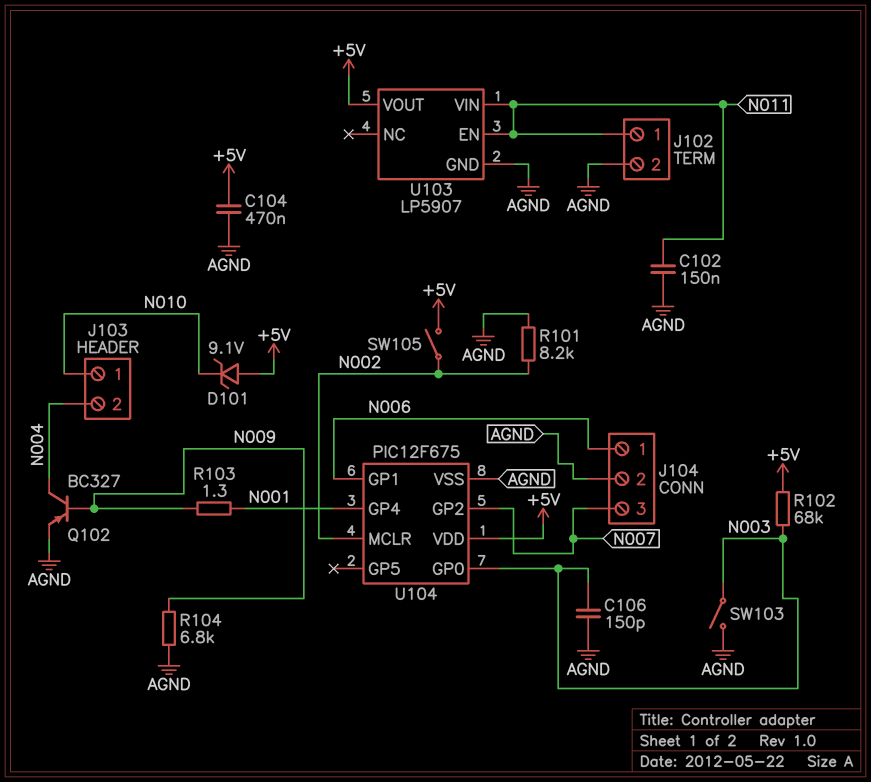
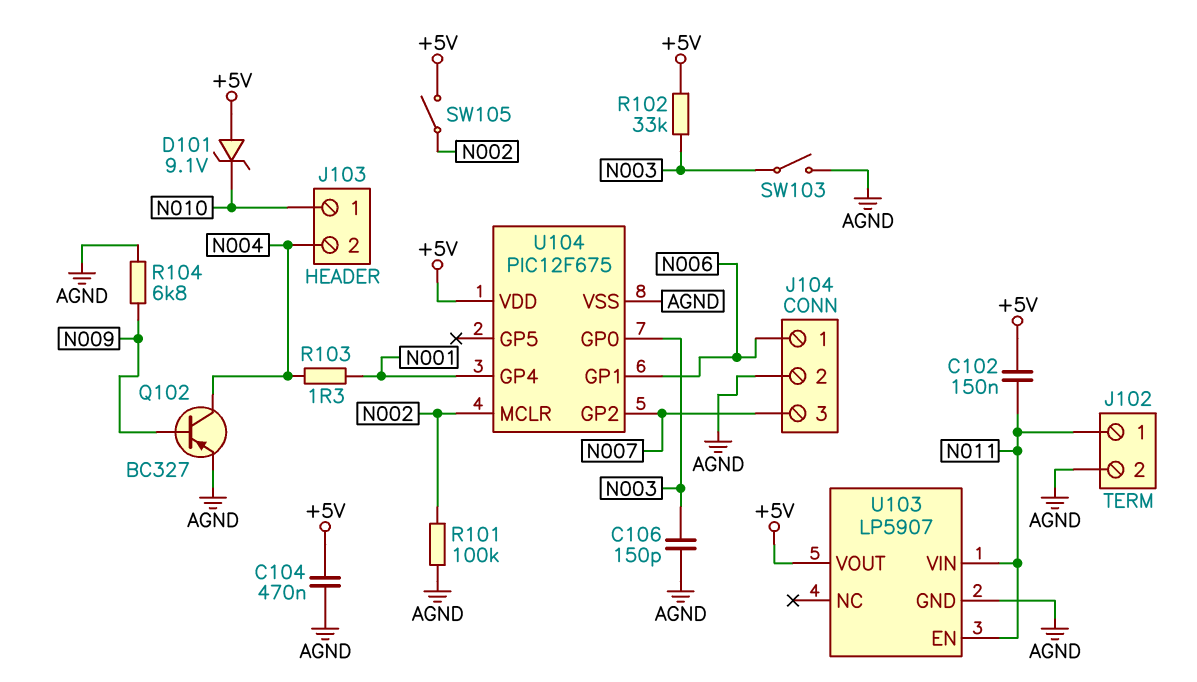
C102: 150nF (AGND, N011) -> 150nF (+5V, N011)
R101: 8.2k (AGND, N002) -> 100k (AGND, N002)
R102: 68k (+5V, N003) -> 33k (+5V, N003)
R103: 1.3 (N001, N009) -> 1.3 (N001, N004)

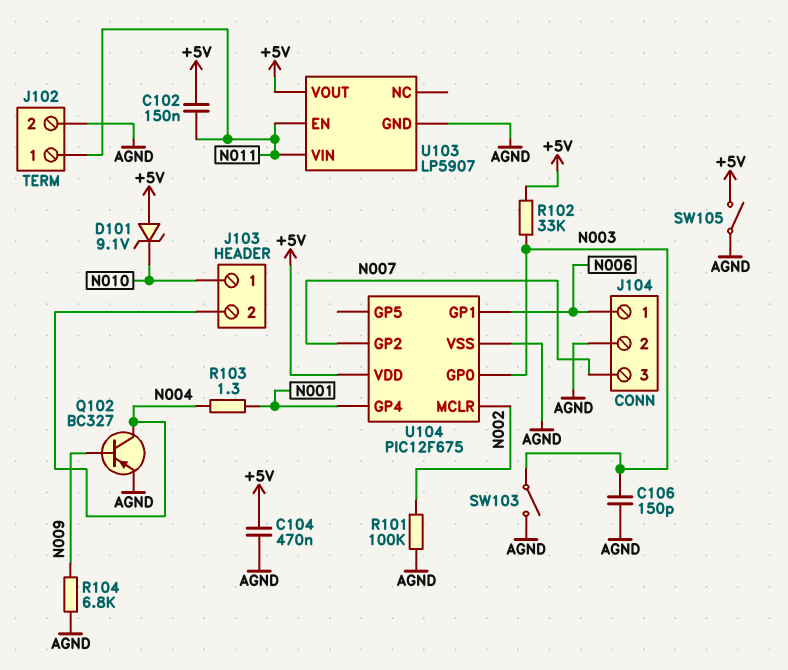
SW105: switch (+5V, N002) -> switch (+5V, AGND)

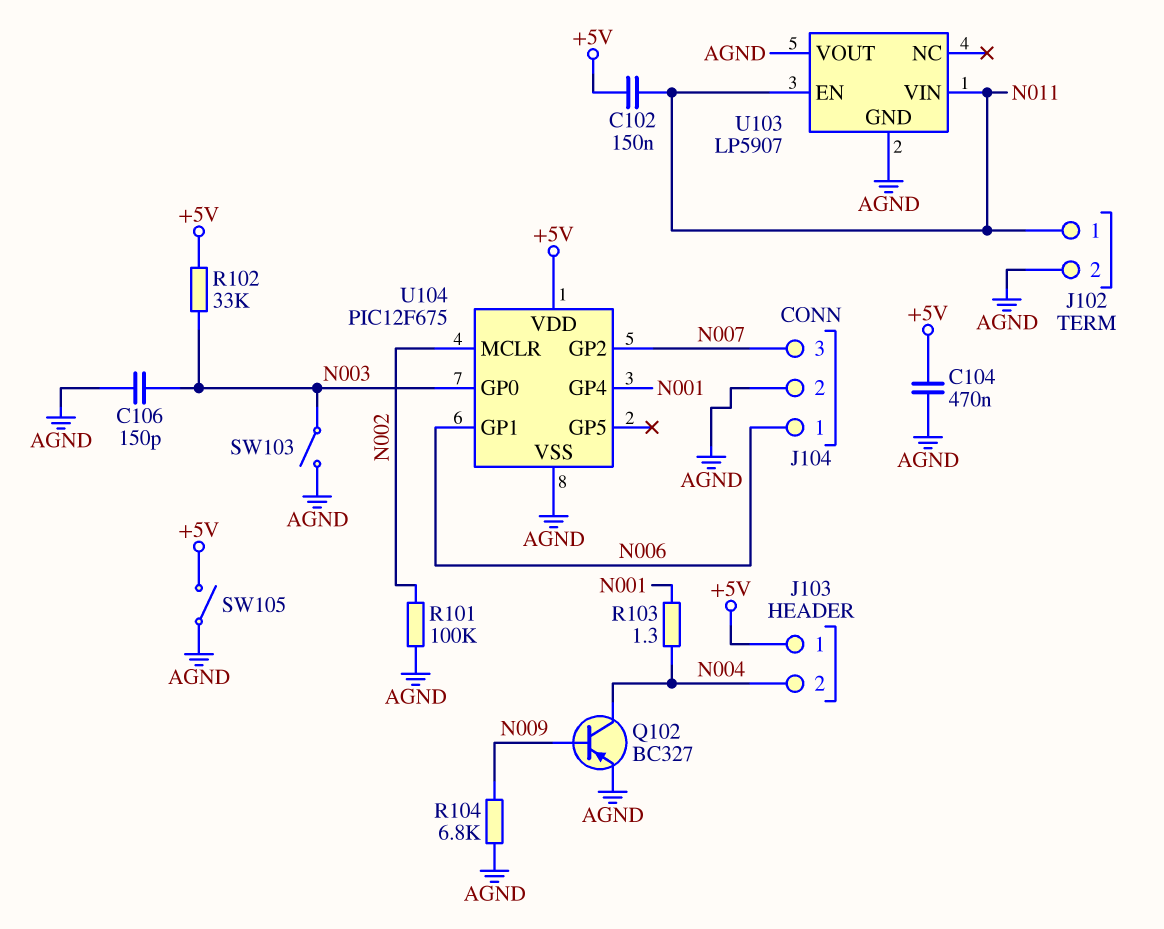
D101: zener 9.1V (A +5V, K N010) -> none
J103 pin 1: N010 -> +5V
U103 pin VOUT: +5V -> AGND

